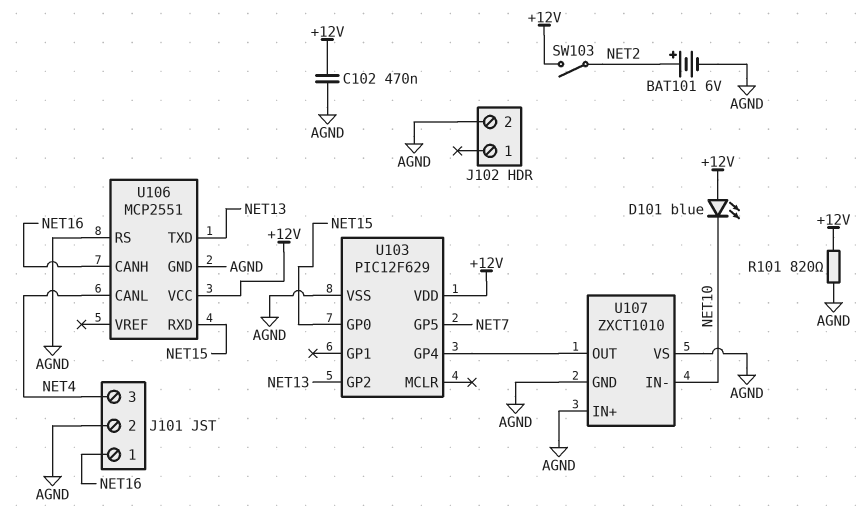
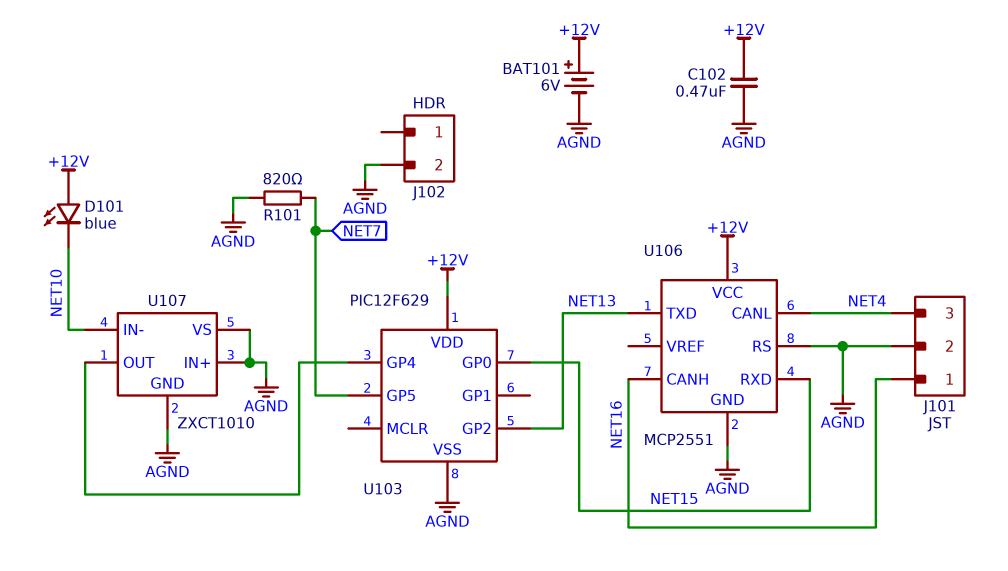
BAT101: 6V (plus NET2, minus AGND) -> 6V (plus +12V, minus AGND)
R101: 820 (+12V, AGND) -> 820 (AGND, NET7)
SW103: switch (+12V, NET2) -> none

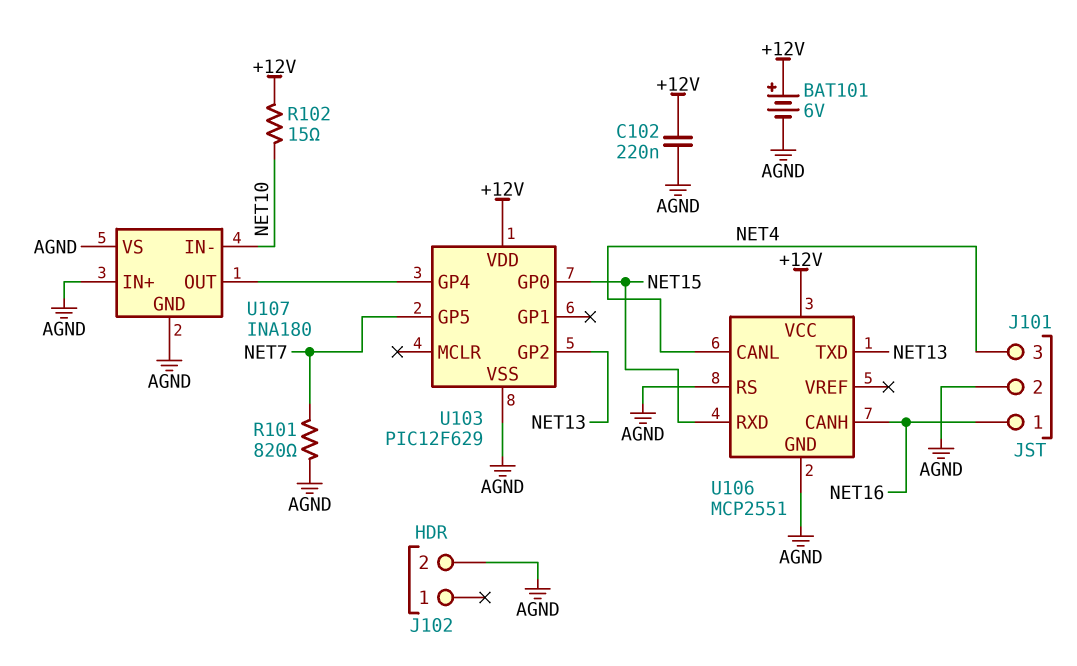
C102: 470nF (+12V, AGND) -> 220nF (+12V, AGND)
D101: LED blue (A +12V, K NET10) -> none
R102: none -> 15 (+12V, NET10)
U107: ZXCT1010 -> INA180

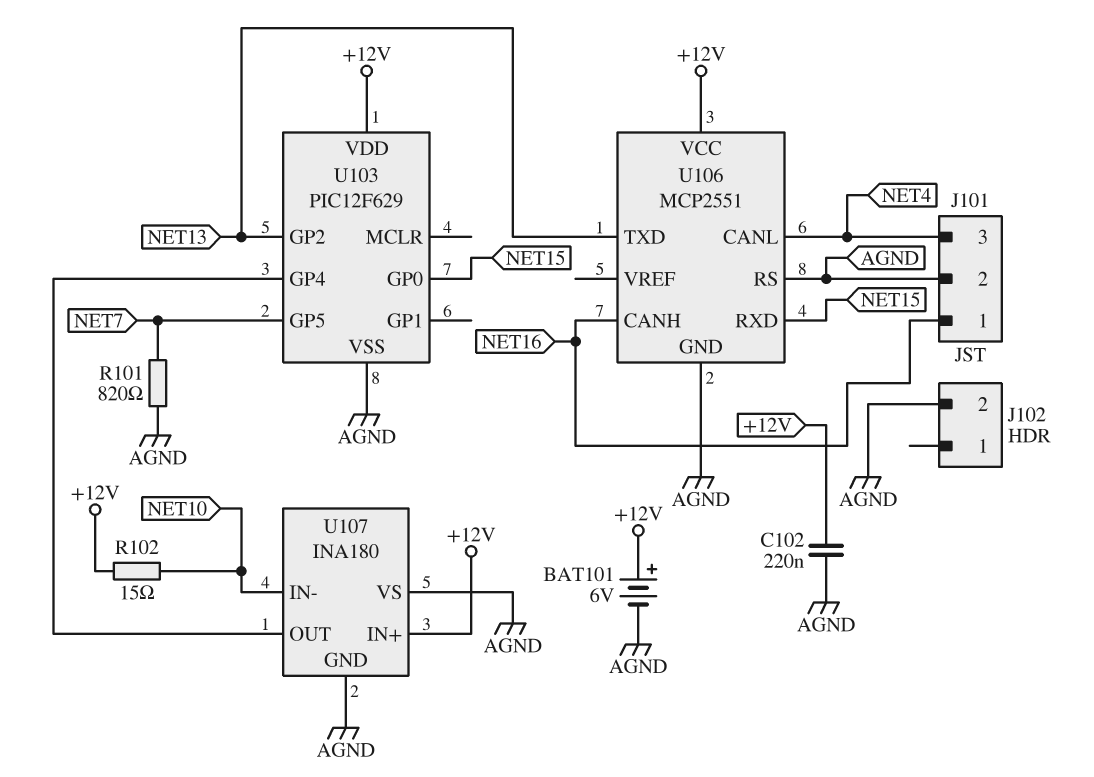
U107 pin IN+: AGND -> +12V

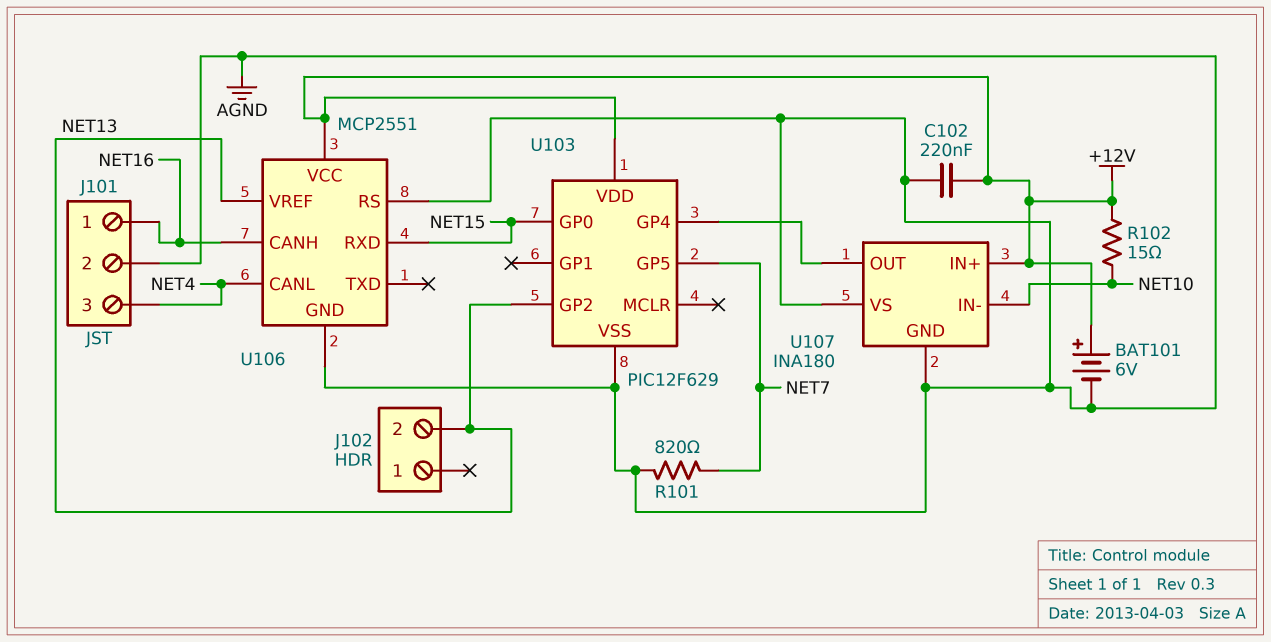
J102 pin 2: AGND -> NET13
U106 pin TXD: NET13 -> none
U106 pin VREF: none -> NET13

